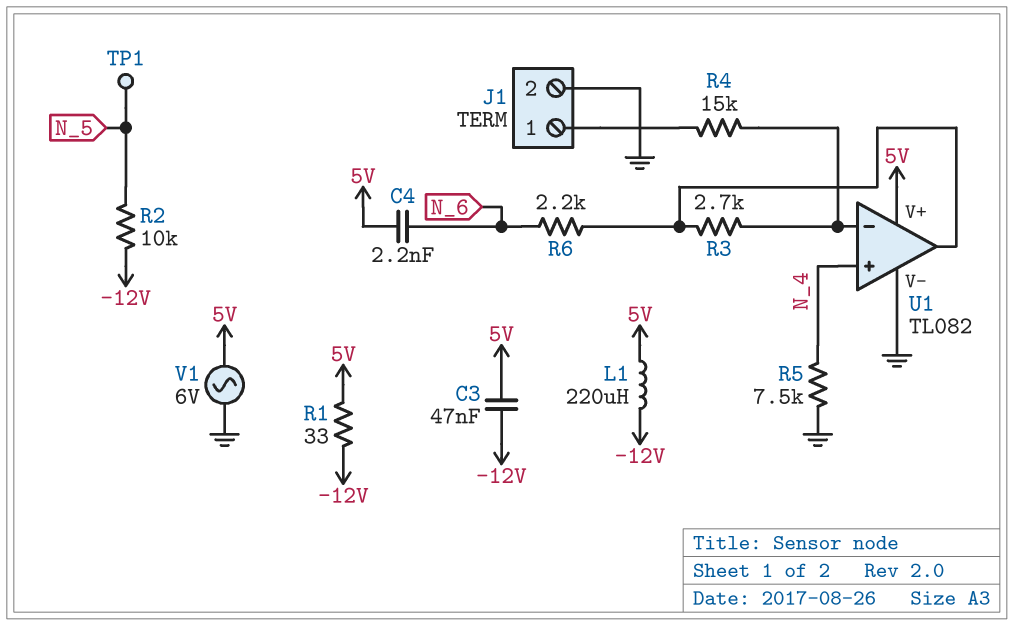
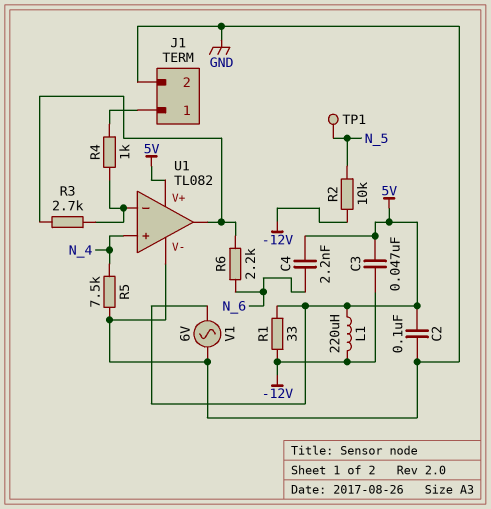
C2: none -> 100nF (5V, GND)
R4: 15k (J1/1, U1/in-) -> 1k (J1/1, U1/in-)

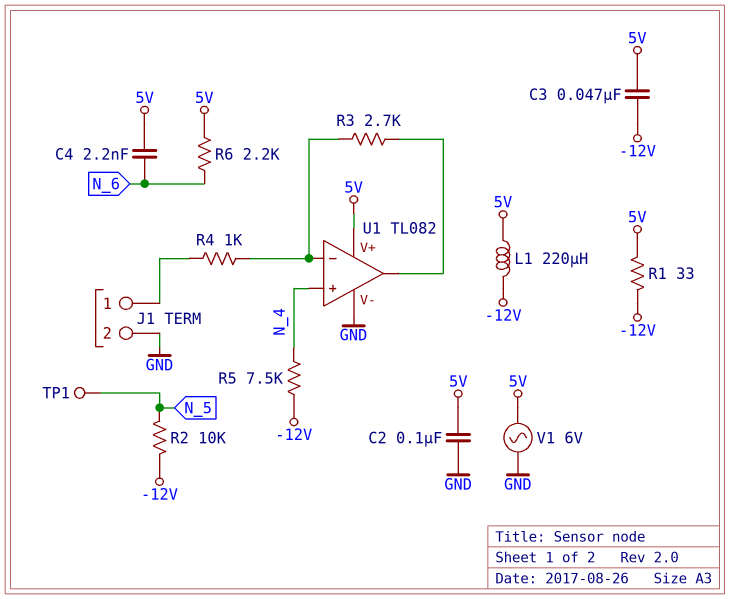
R5: 7.5k (GND, N_4) -> 7.5k (-12V, N_4)
R6: 2.2k (N_6, U1/out) -> 2.2k (5V, N_6)

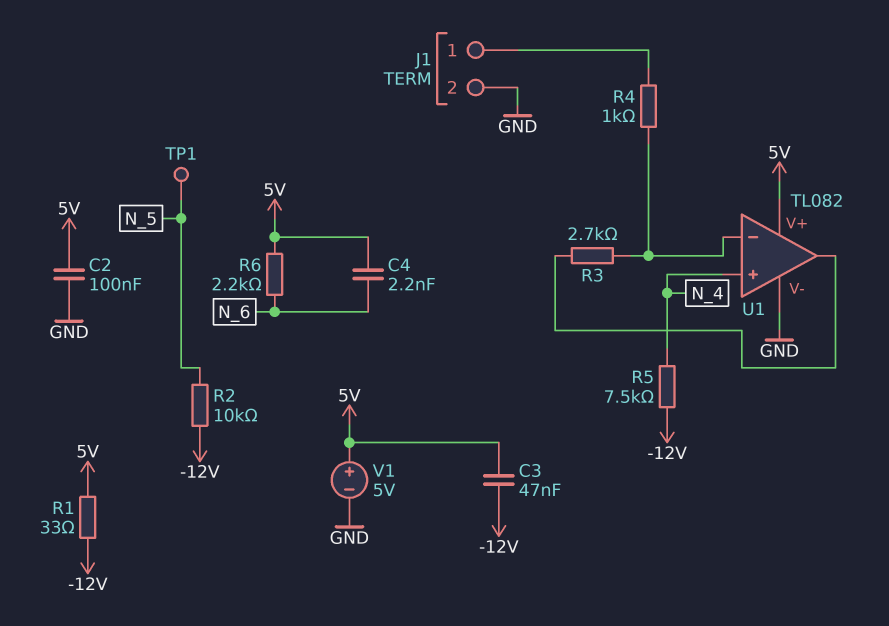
L1: 220uH (-12V, 5V) -> none
V1: AC 6V (5V, GND) -> 5V (plus 5V, minus GND)

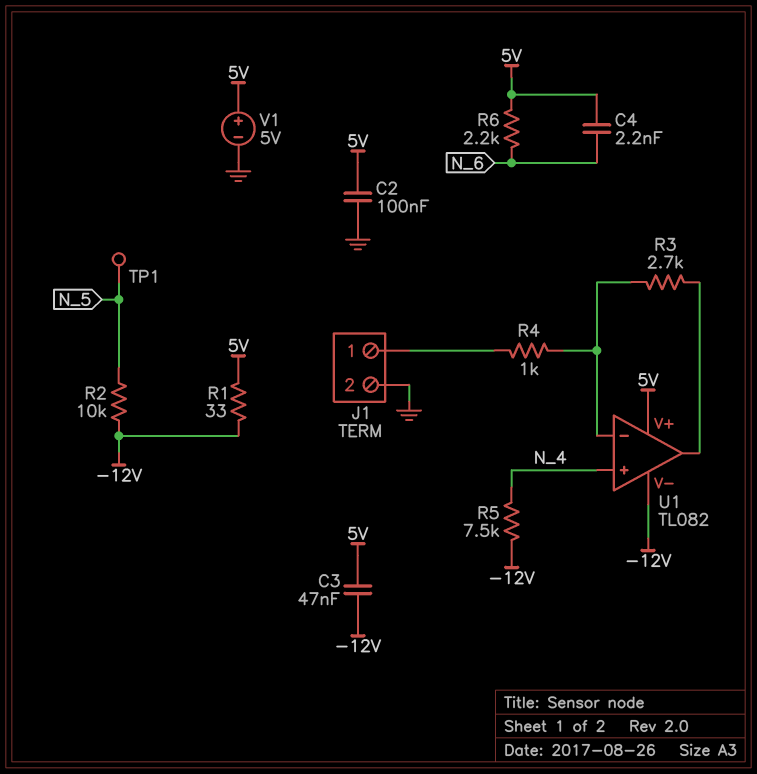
U1 pin V-: GND -> -12V

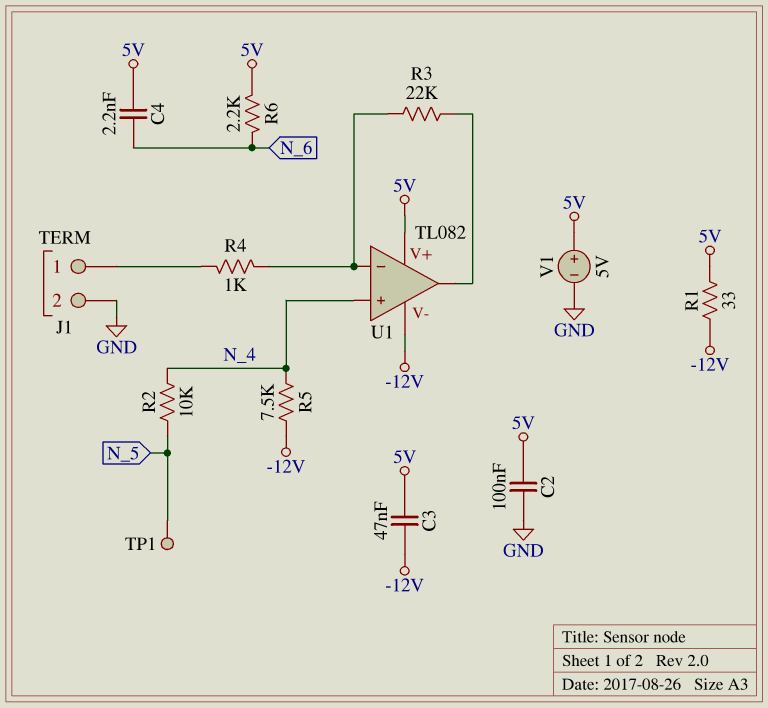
R2: 10k (-12V, N_5) -> 10k (N_4, N_5)
R3: 2.7k (U1/in-, U1/out) -> 22k (U1/in-, U1/out)

